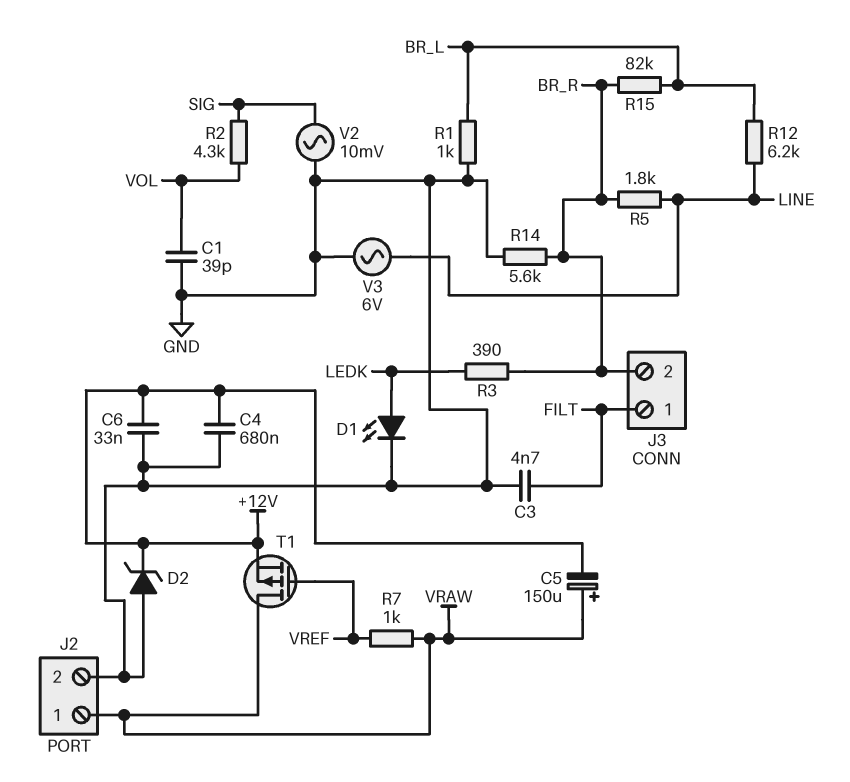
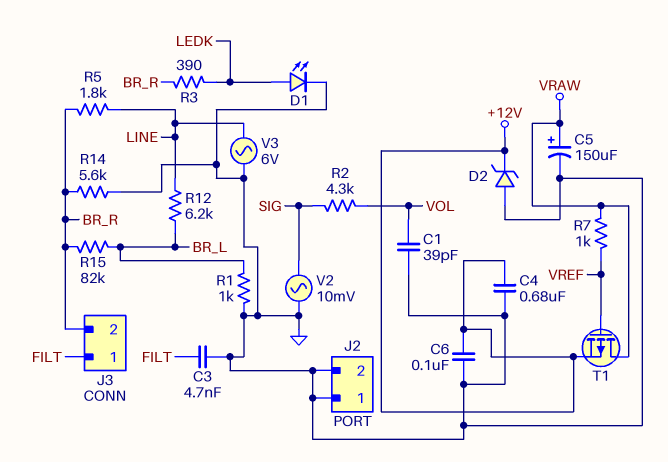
C5: 150uF (plus VRAW, minus +12V) -> 150uF (plus VRAW, minus GND)
C6: 33nF (+12V, GND) -> 100nF (+12V, GND)
J2 pin 1: VRAW -> GND

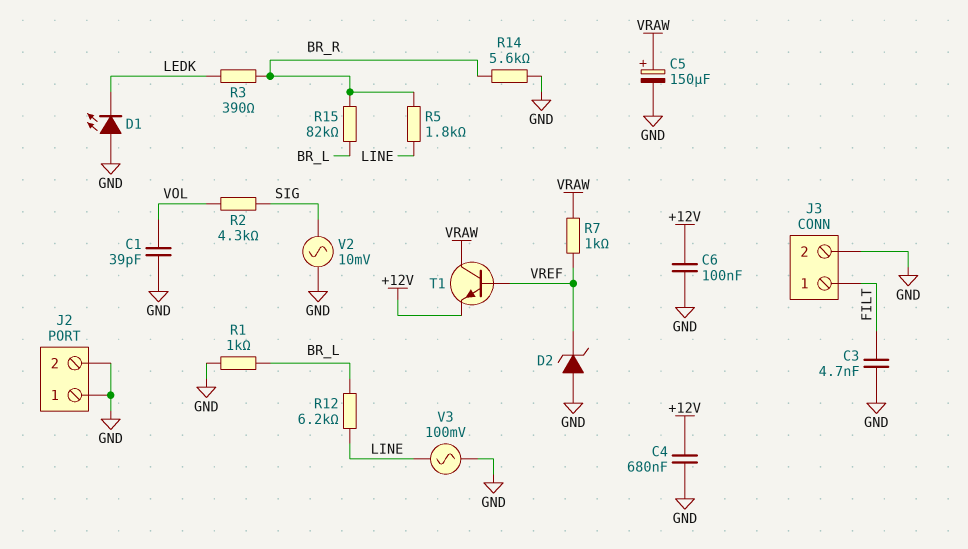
D1: LED (A LEDK, K GND) -> LED (A GND, K LEDK)
D2: zener (A GND, K +12V) -> zener (A GND, K VREF)
J3 pin 2: BR_R -> GND
T1: PMOS (G VREF, D VRAW, S +12V) -> NPN (B VREF, C VRAW, E +12V)
V3: AC 6V (GND, LINE) -> AC 100mV (GND, LINE)

